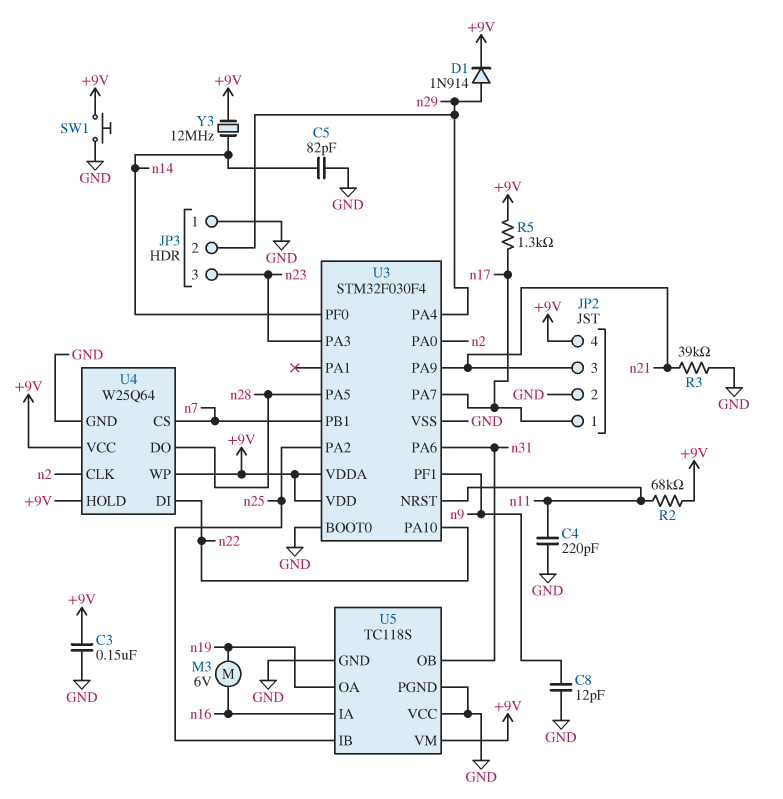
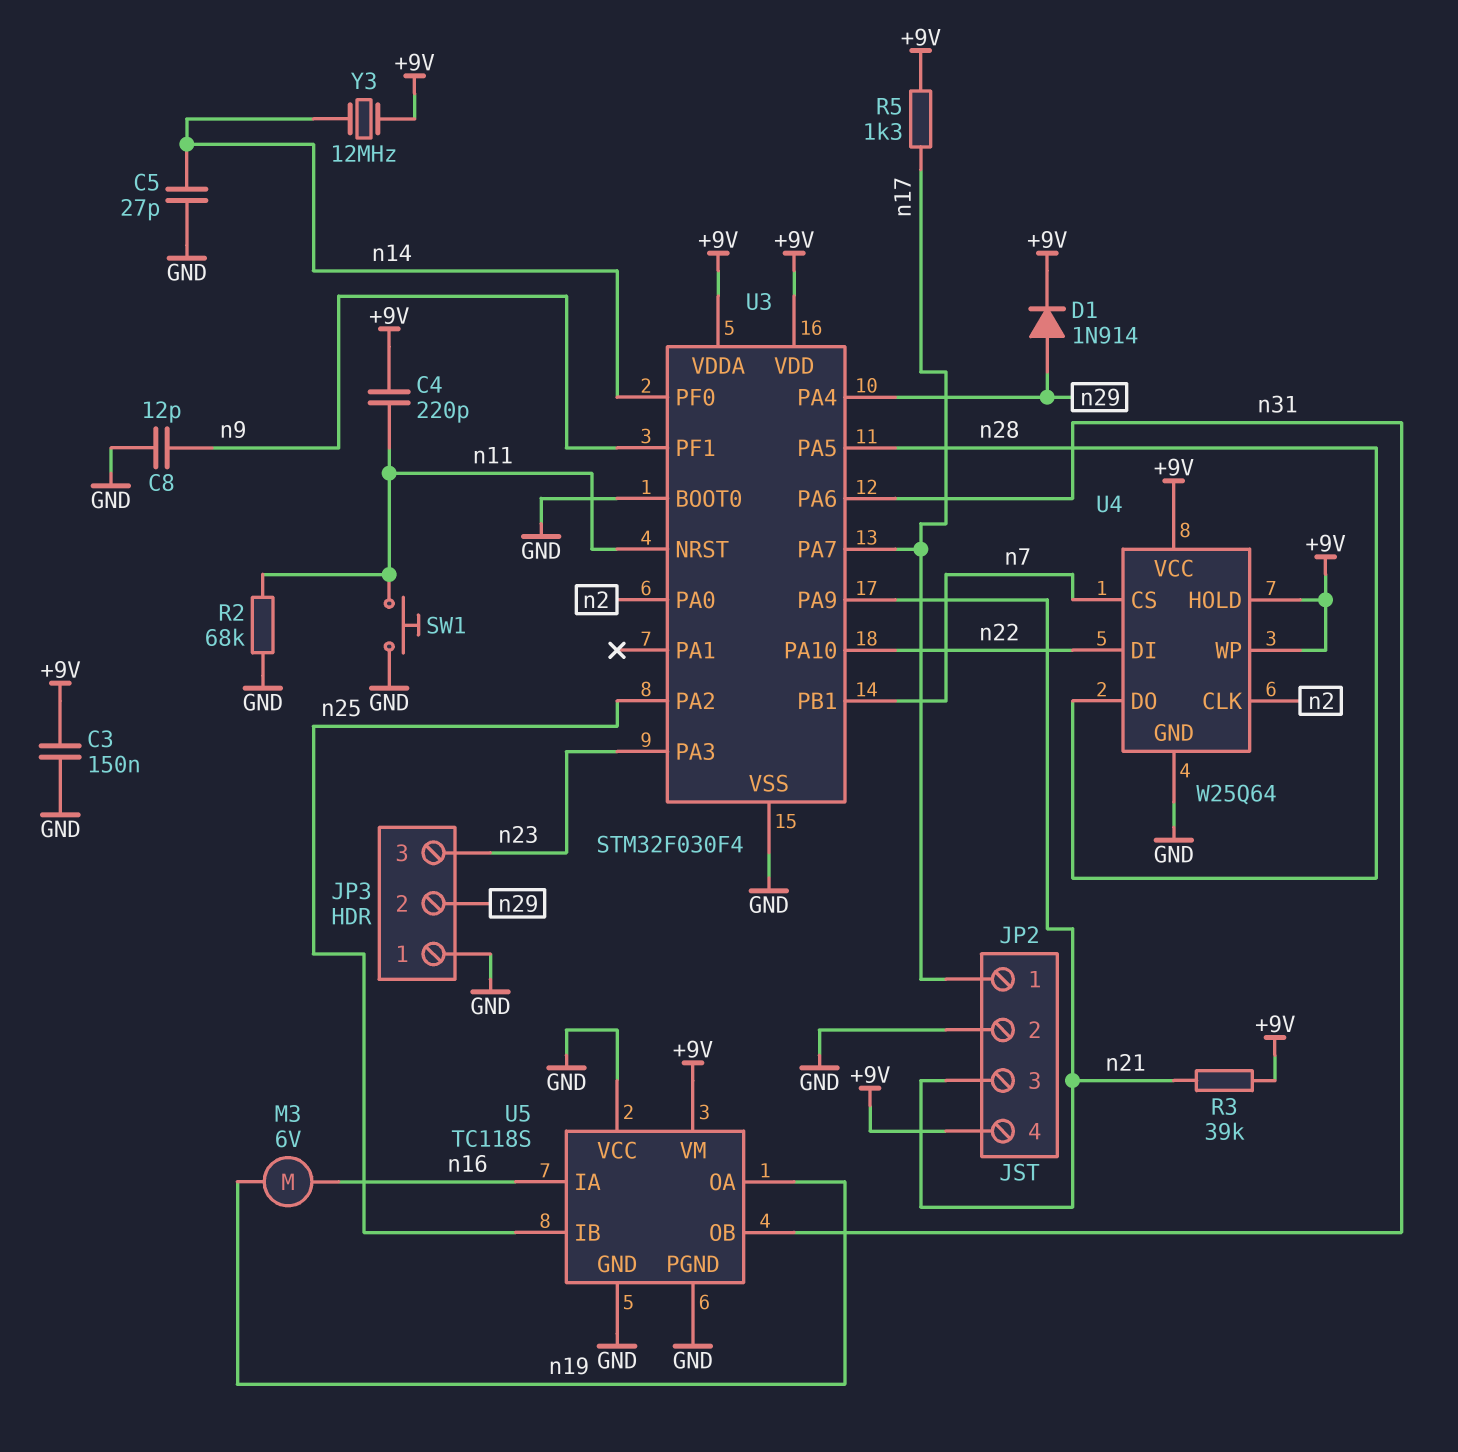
C4: 220pF (GND, n11) -> 220pF (+9V, n11)
C5: 82pF (GND, n14) -> 27pF (GND, n14)
R2: 68k (+9V, n11) -> 68k (GND, n11)
R3: 39k (GND, n21) -> 39k (+9V, n21)
SW1: button (+9V, GND) -> button (GND, n11)

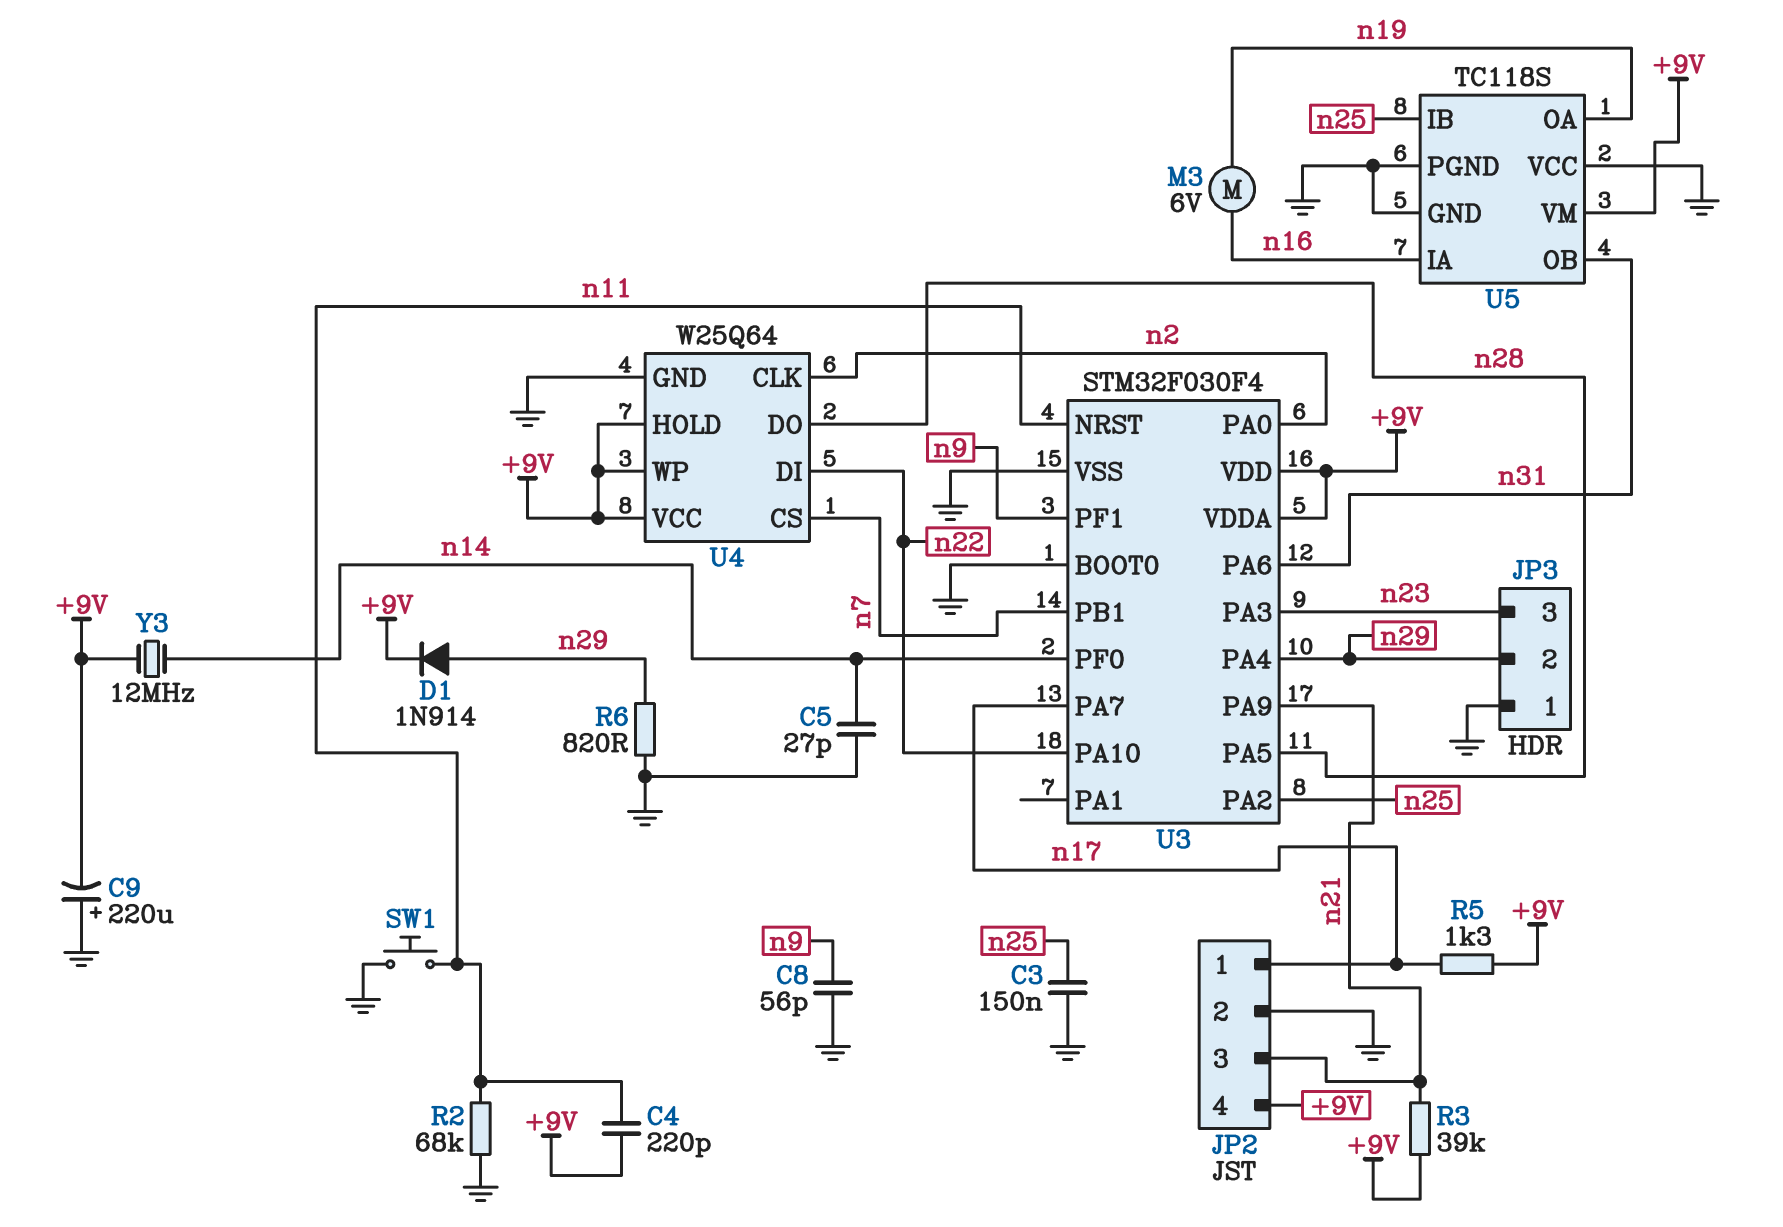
C3: 150nF (+9V, GND) -> 150nF (GND, n25)
C8: 12pF (GND, n9) -> 56pF (GND, n9)
C9: none -> 220uF (plus GND, minus +9V)
R6: none -> 820 (GND, n29)

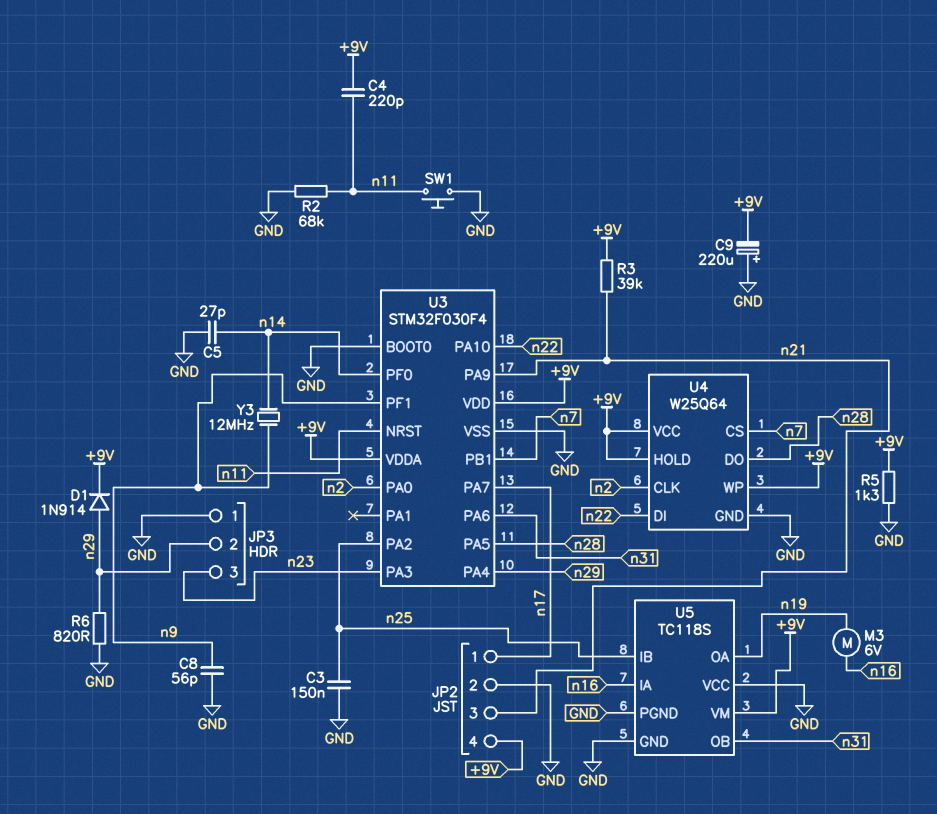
R5: 1.3k (+9V, n17) -> 1.3k (+9V, GND)
Y3: 12MHz (+9V, n14) -> 12MHz (n9, n14)

